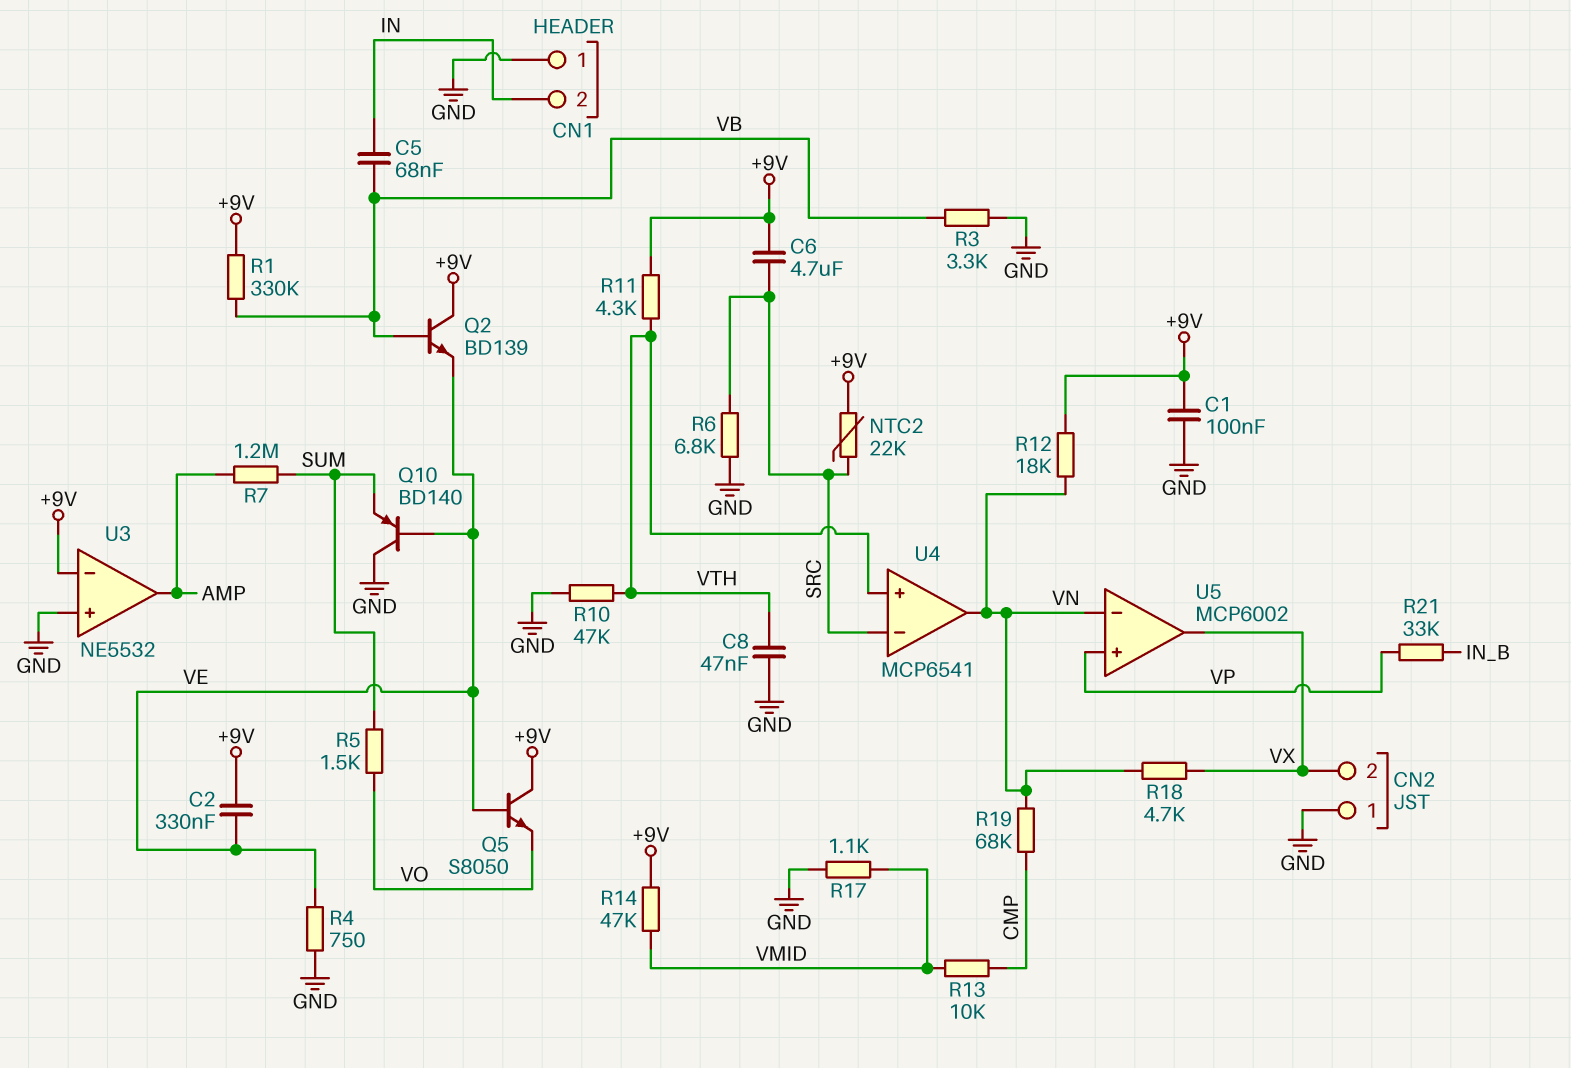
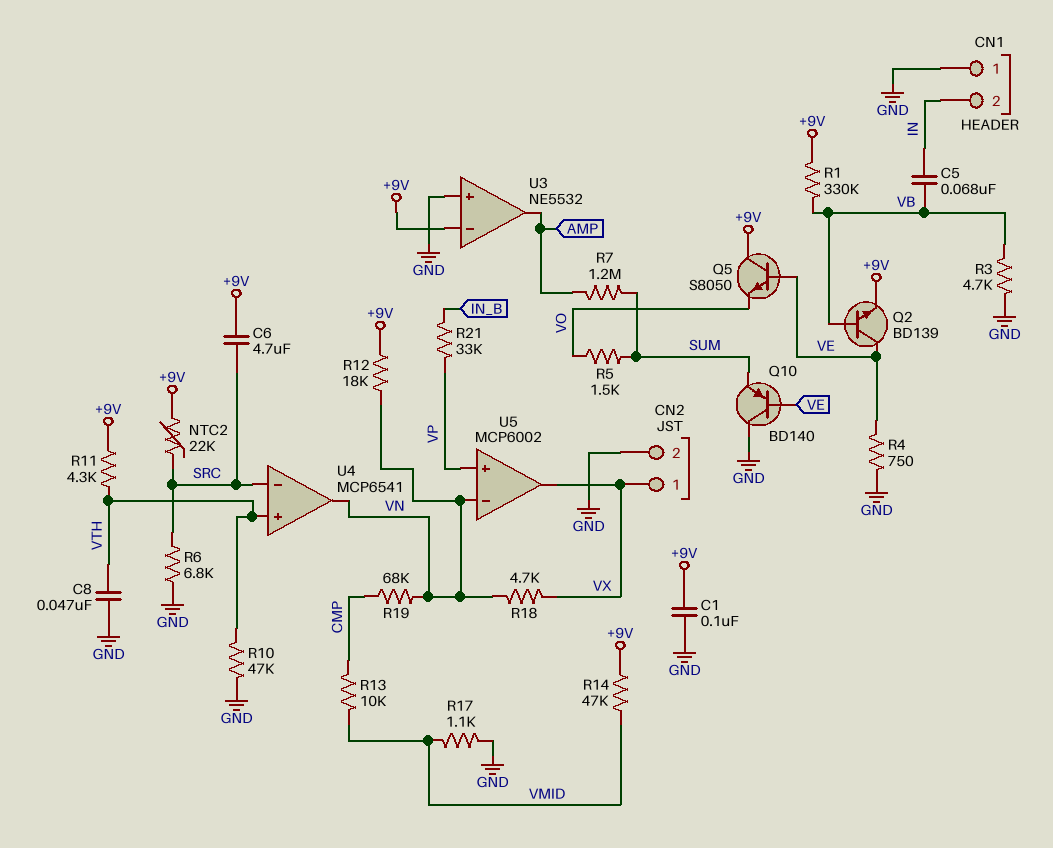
C2: 330nF (+9V, VE) -> none
CN2 pin 1: GND -> VX
CN2 pin 2: VX -> GND
Q2: NPN BD139 (B VB, C +9V, E VE) -> NPN BD139 (B VB, C VE, E +9V)
R3: 3.3k (GND, VB) -> 4.7k (GND, VB)

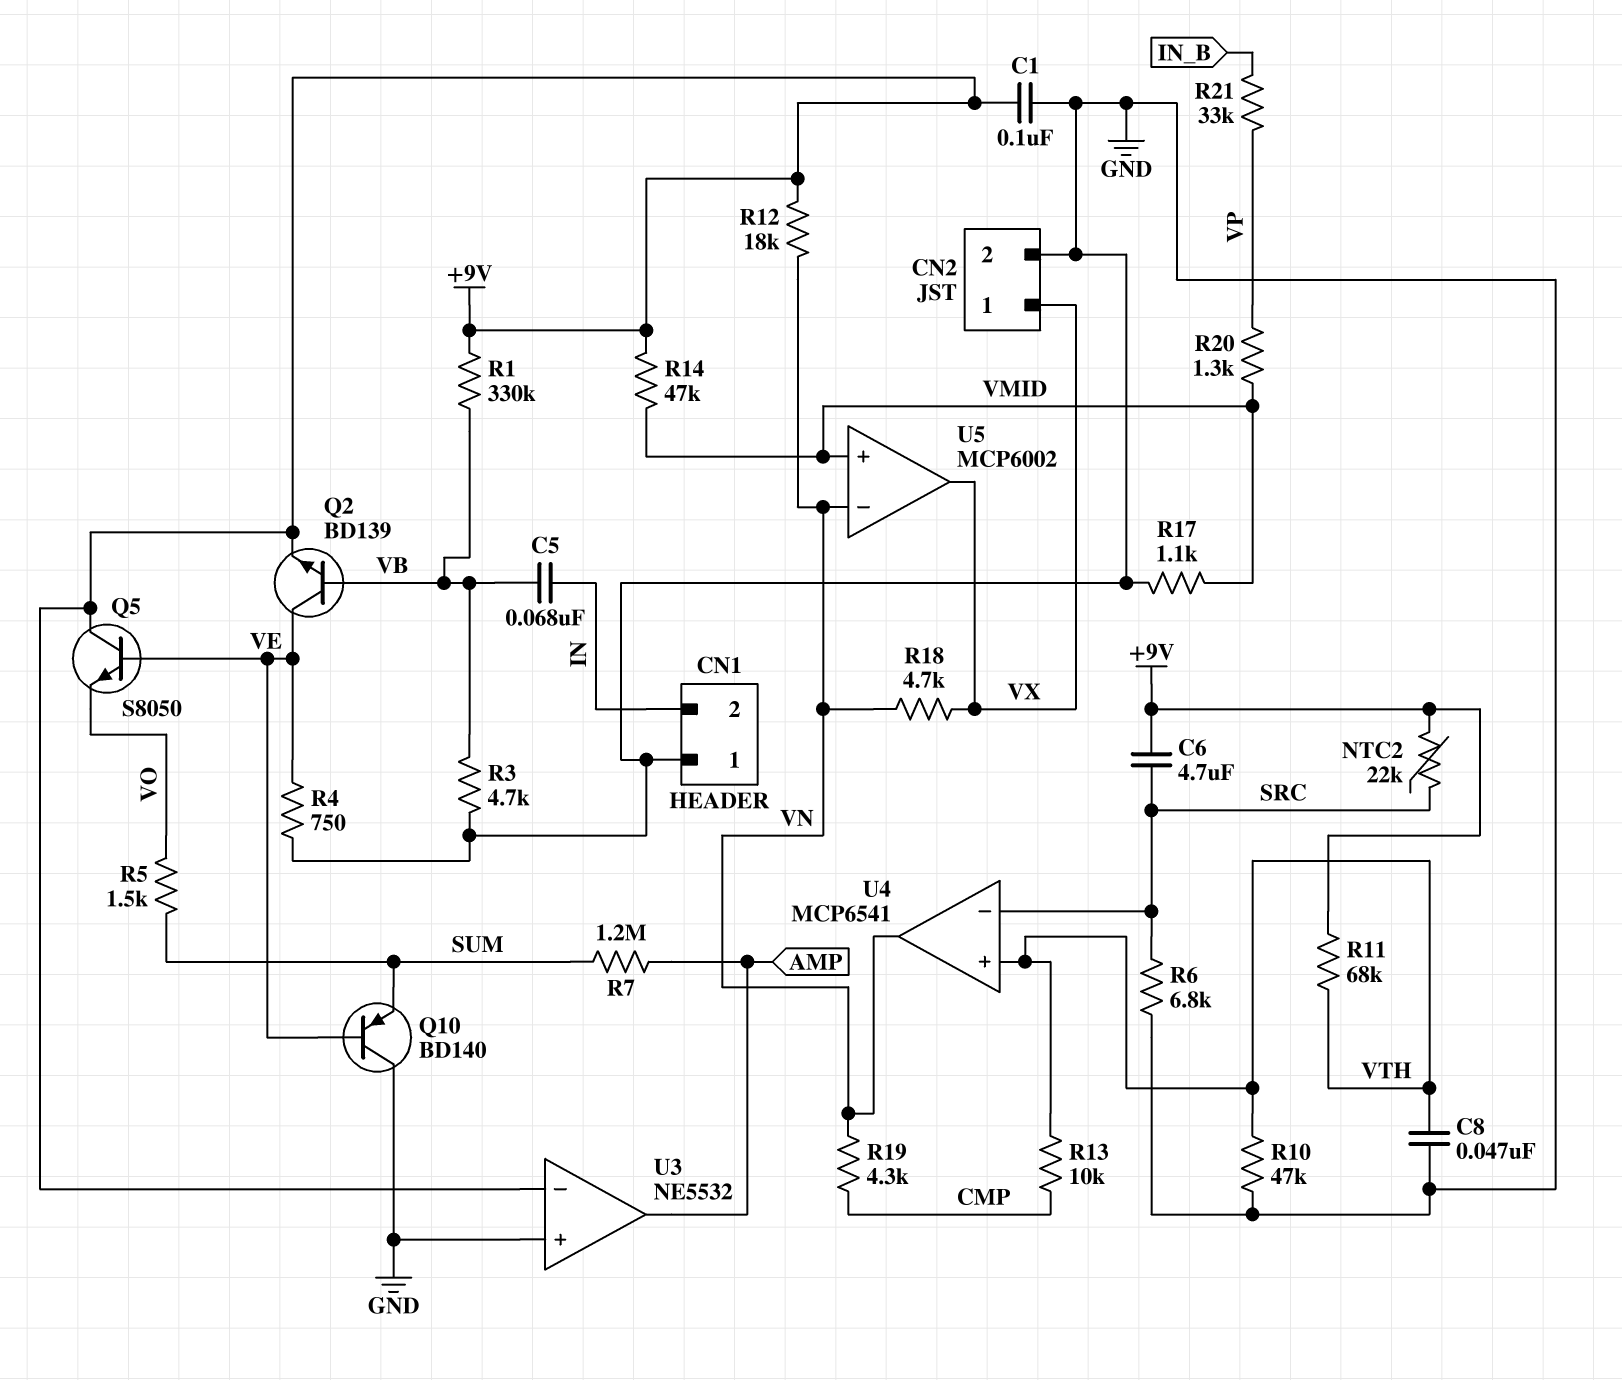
R11: 4.3k (+9V, VTH) -> 68k (+9V, VTH)
R13: 10k (CMP, VMID) -> 10k (CMP, VTH)
R19: 68k (CMP, VN) -> 4.3k (CMP, VN)
R20: none -> 1.3k (VMID, VP)
U5 pin in+: VP -> VMID

